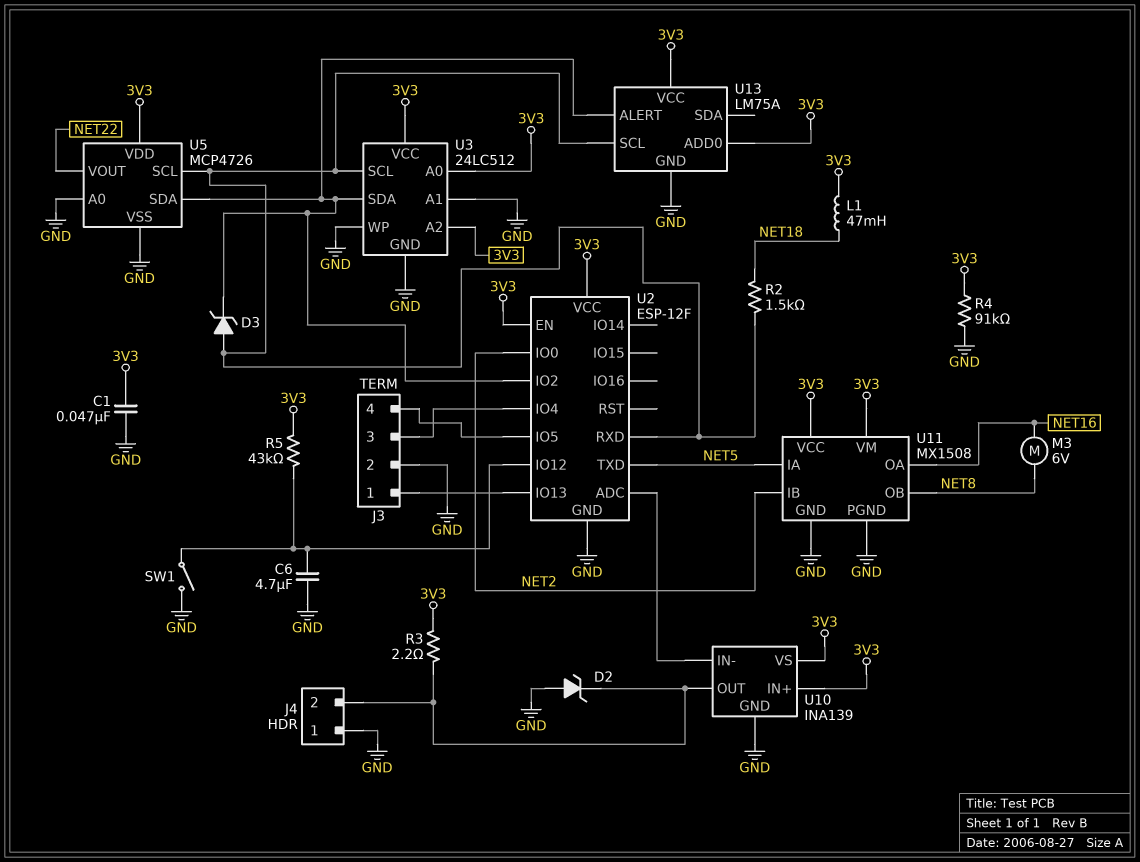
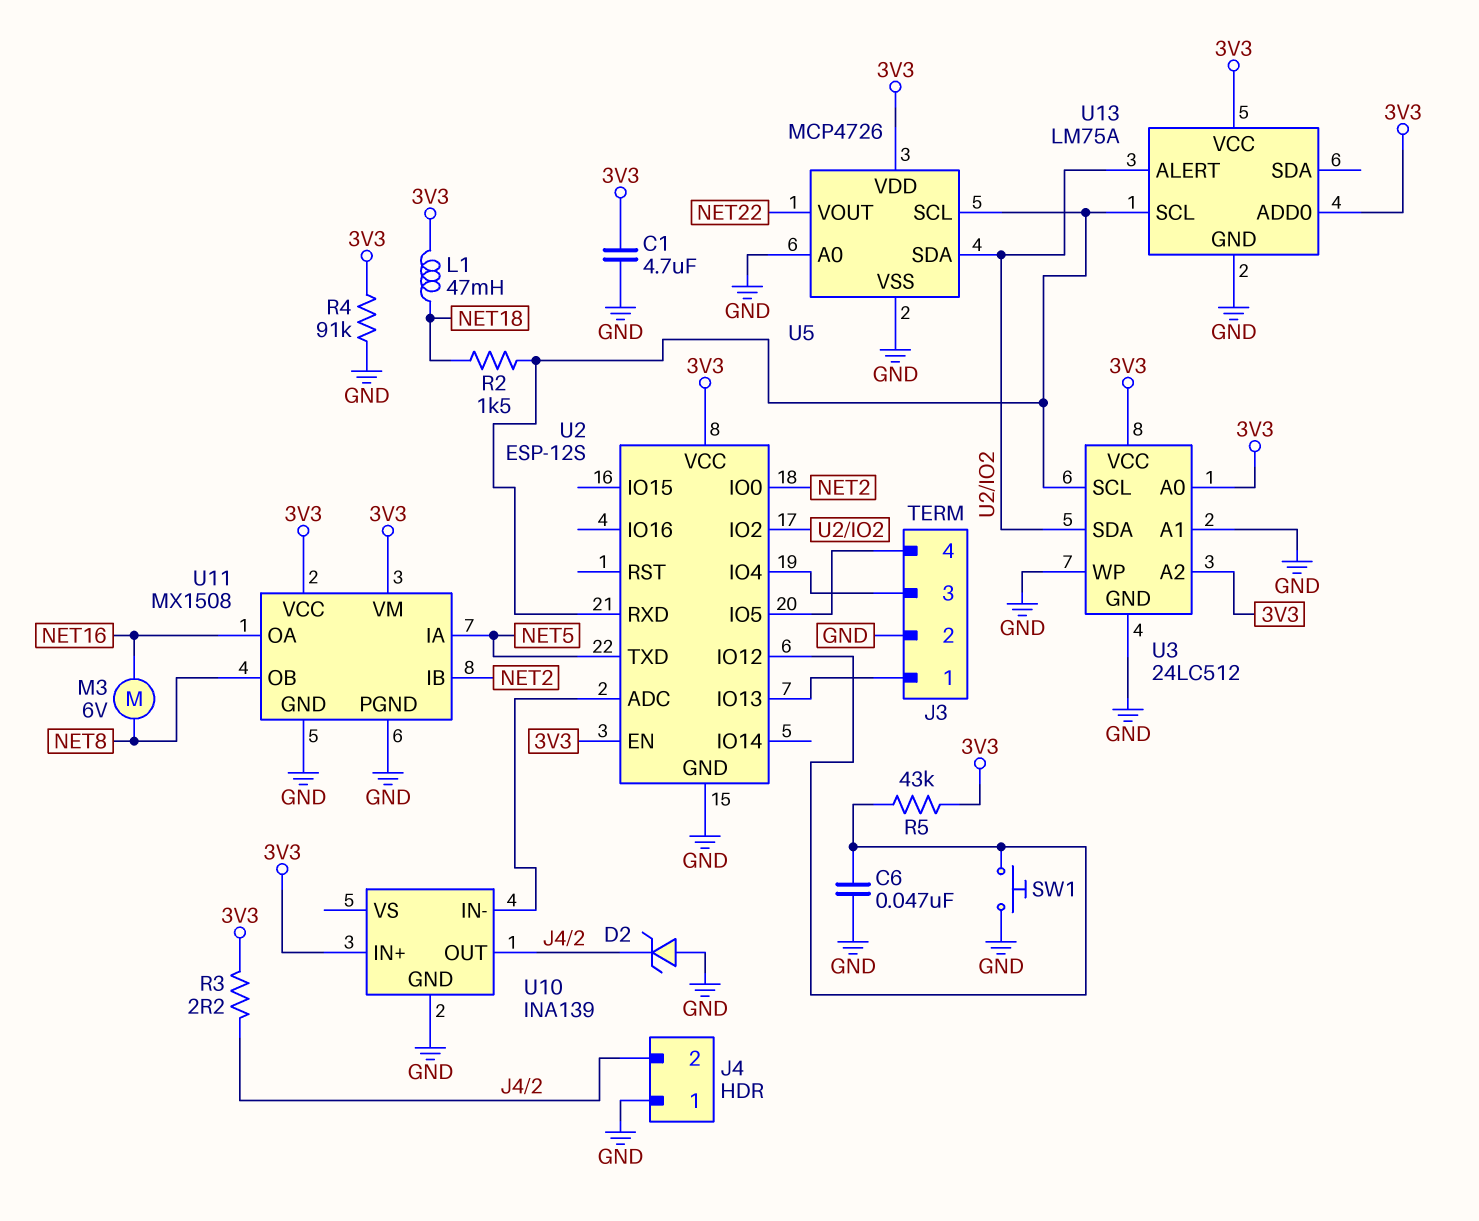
C1: 47nF (3V3, GND) -> 4.7uF (3V3, GND)
C6: 4.7uF (GND, U2/IO12) -> 47nF (GND, U2/IO12)
D3: zener (A U2/RXD, K U2/IO2) -> none
SW1: switch (GND, U2/IO12) -> button (GND, U2/IO12)
U2: ESP-12F -> ESP-12S
U10 pin VS: 3V3 -> none

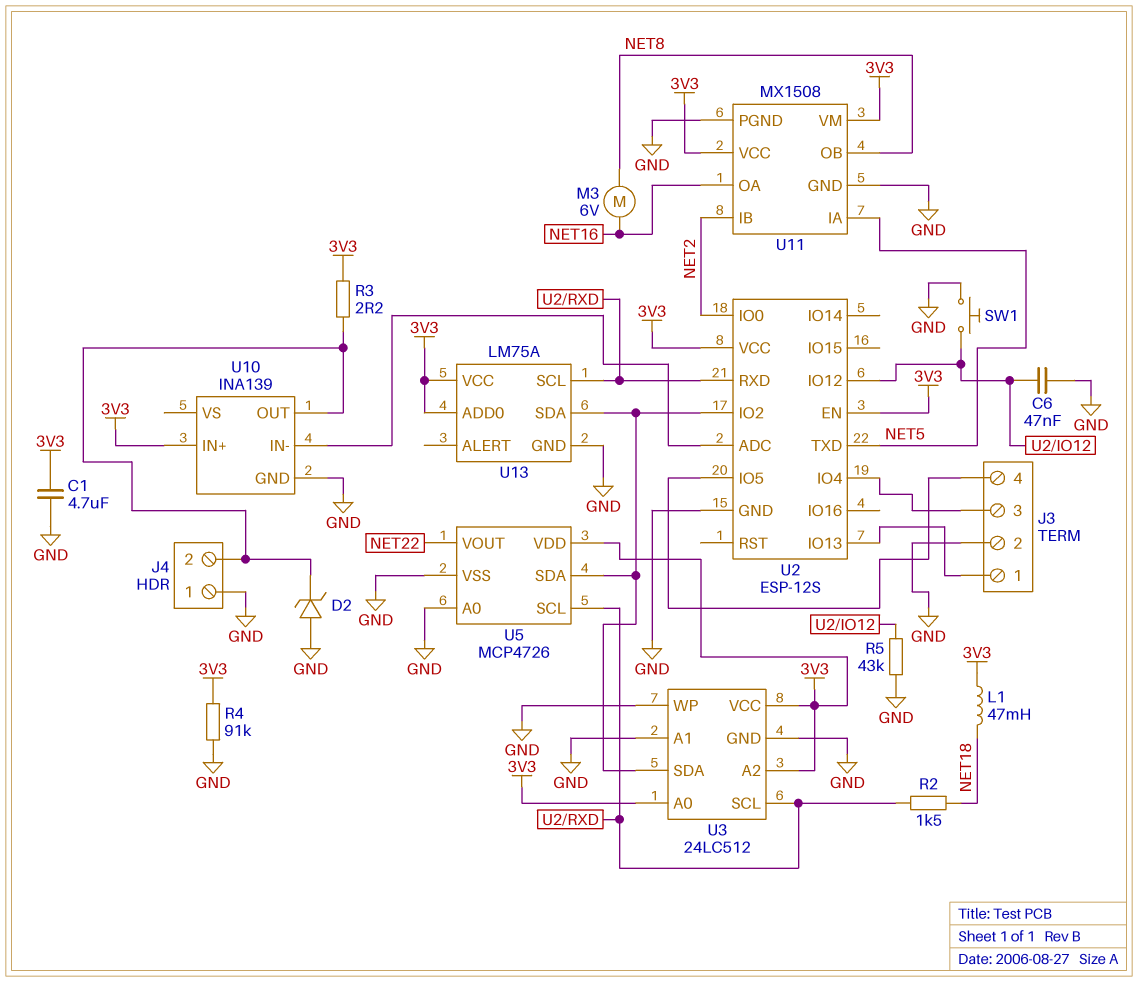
R5: 43k (3V3, U2/IO12) -> 43k (GND, U2/IO12)
U13 pin ALERT: U2/IO2 -> none
U13 pin SDA: none -> U2/IO2

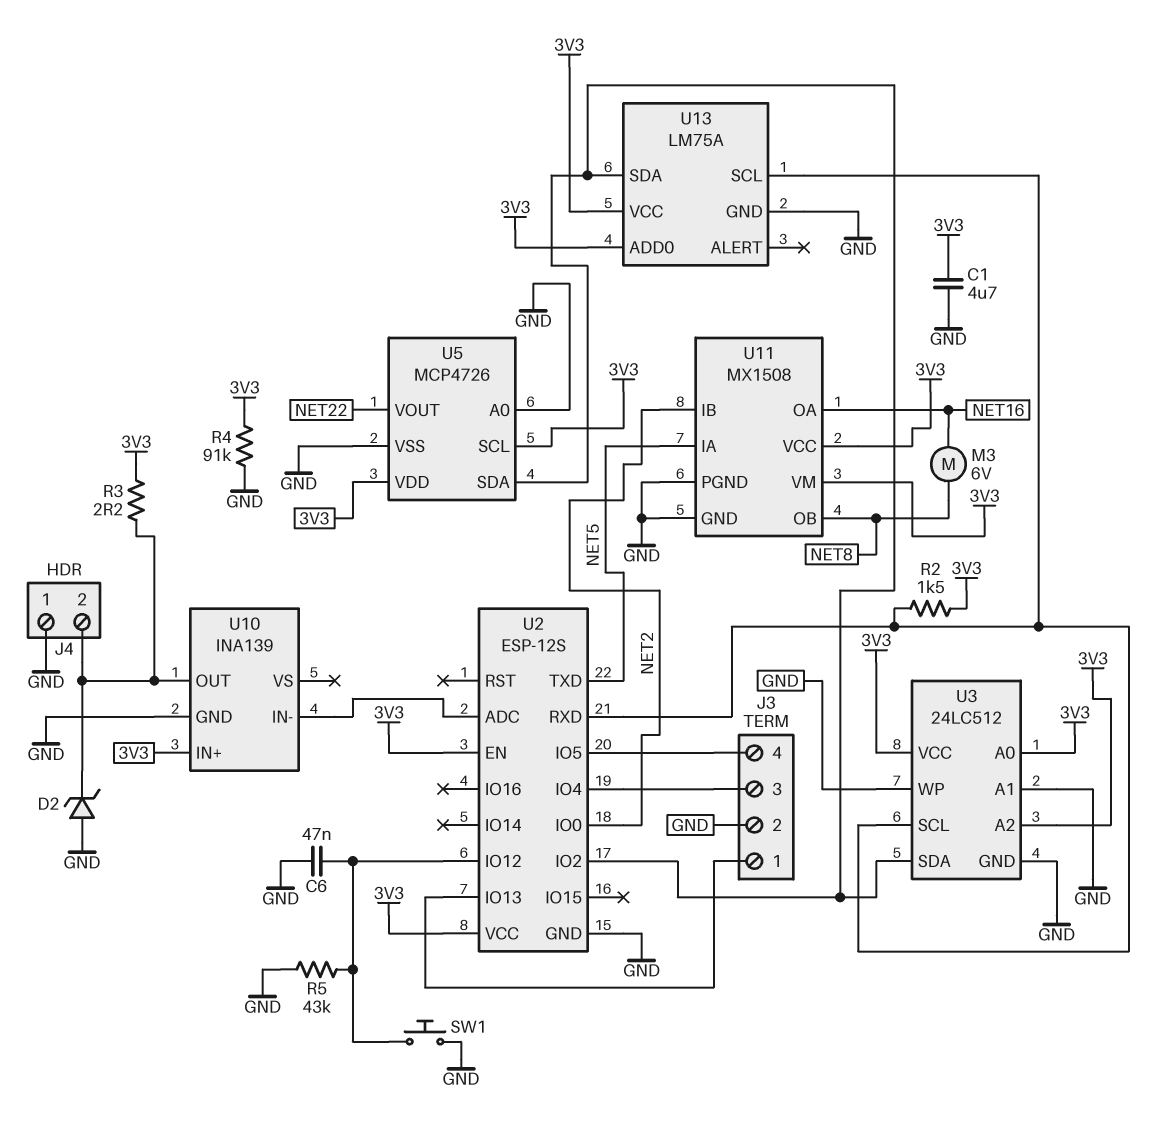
L1: 47mH (3V3, NET18) -> none
R2: 1.5k (NET18, U2/RXD) -> 1.5k (3V3, U2/RXD)
U5 pin SCL: U2/RXD -> 3V3

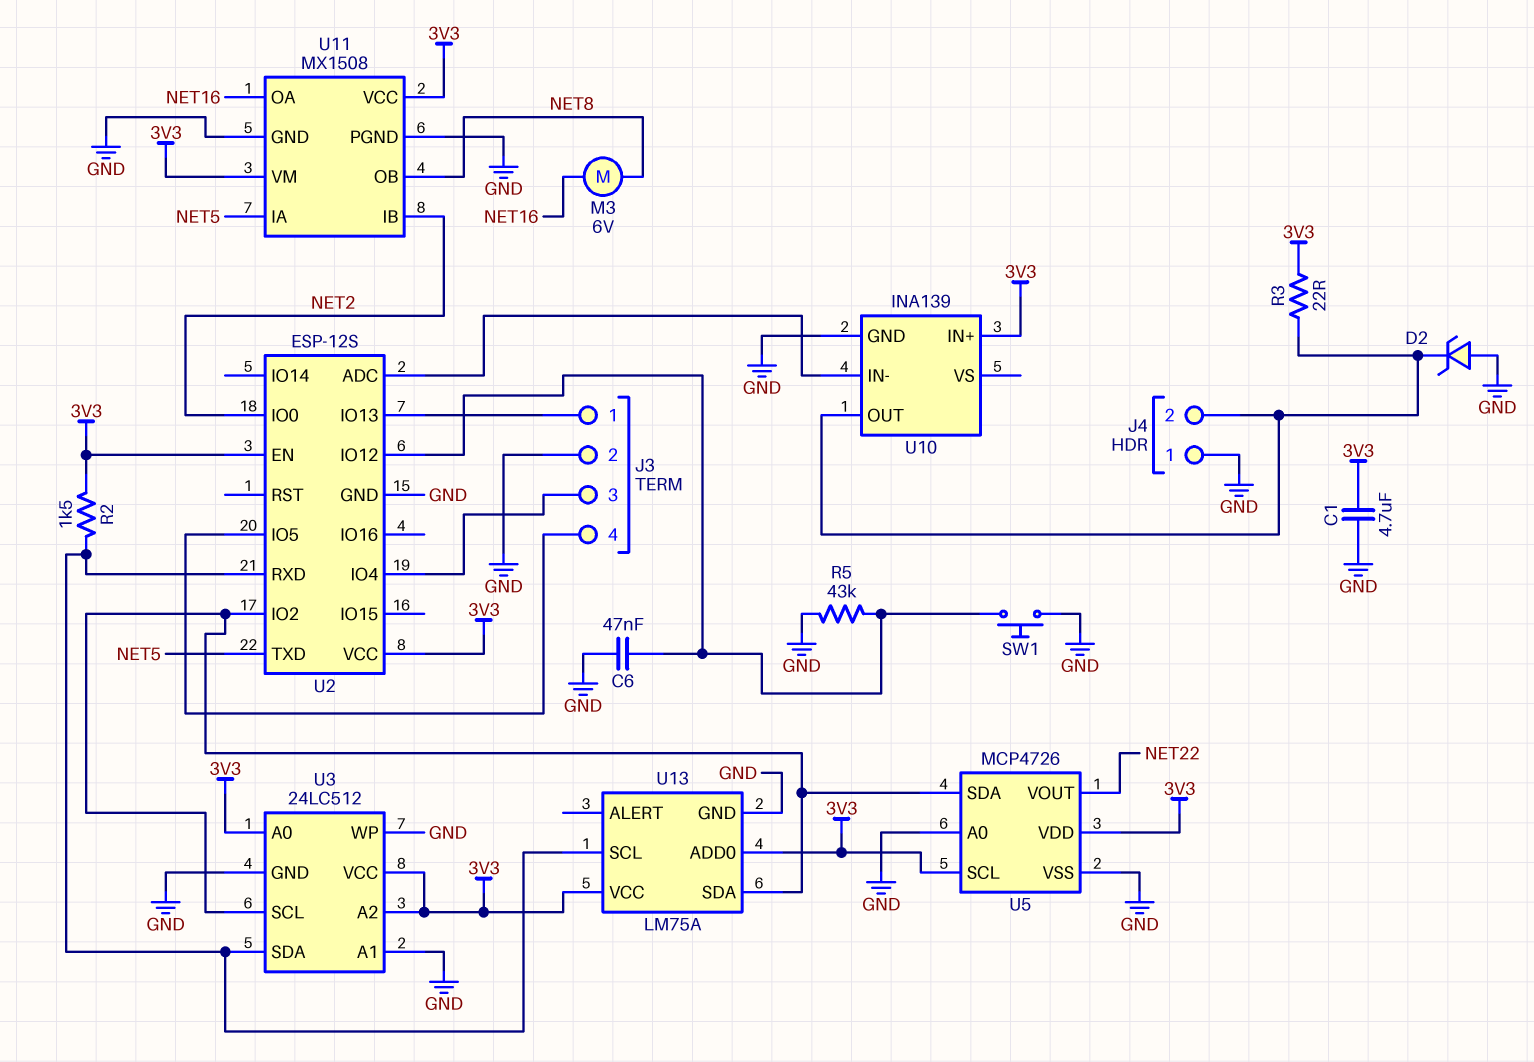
R3: 2.2 (3V3, J4/2) -> 22 (3V3, J4/2)
R4: 91k (3V3, GND) -> none
U3 pin SCL: U2/RXD -> U2/IO2
U3 pin SDA: U2/IO2 -> U2/RXD

